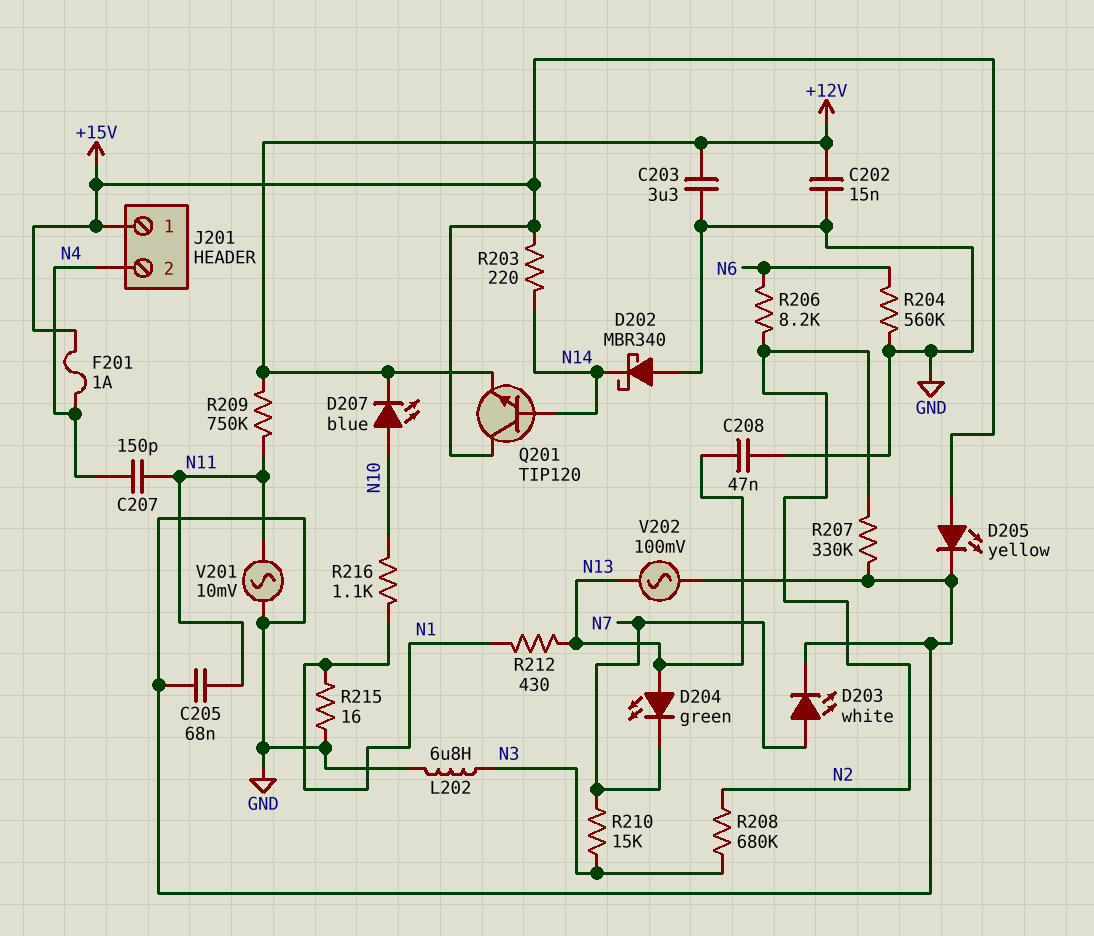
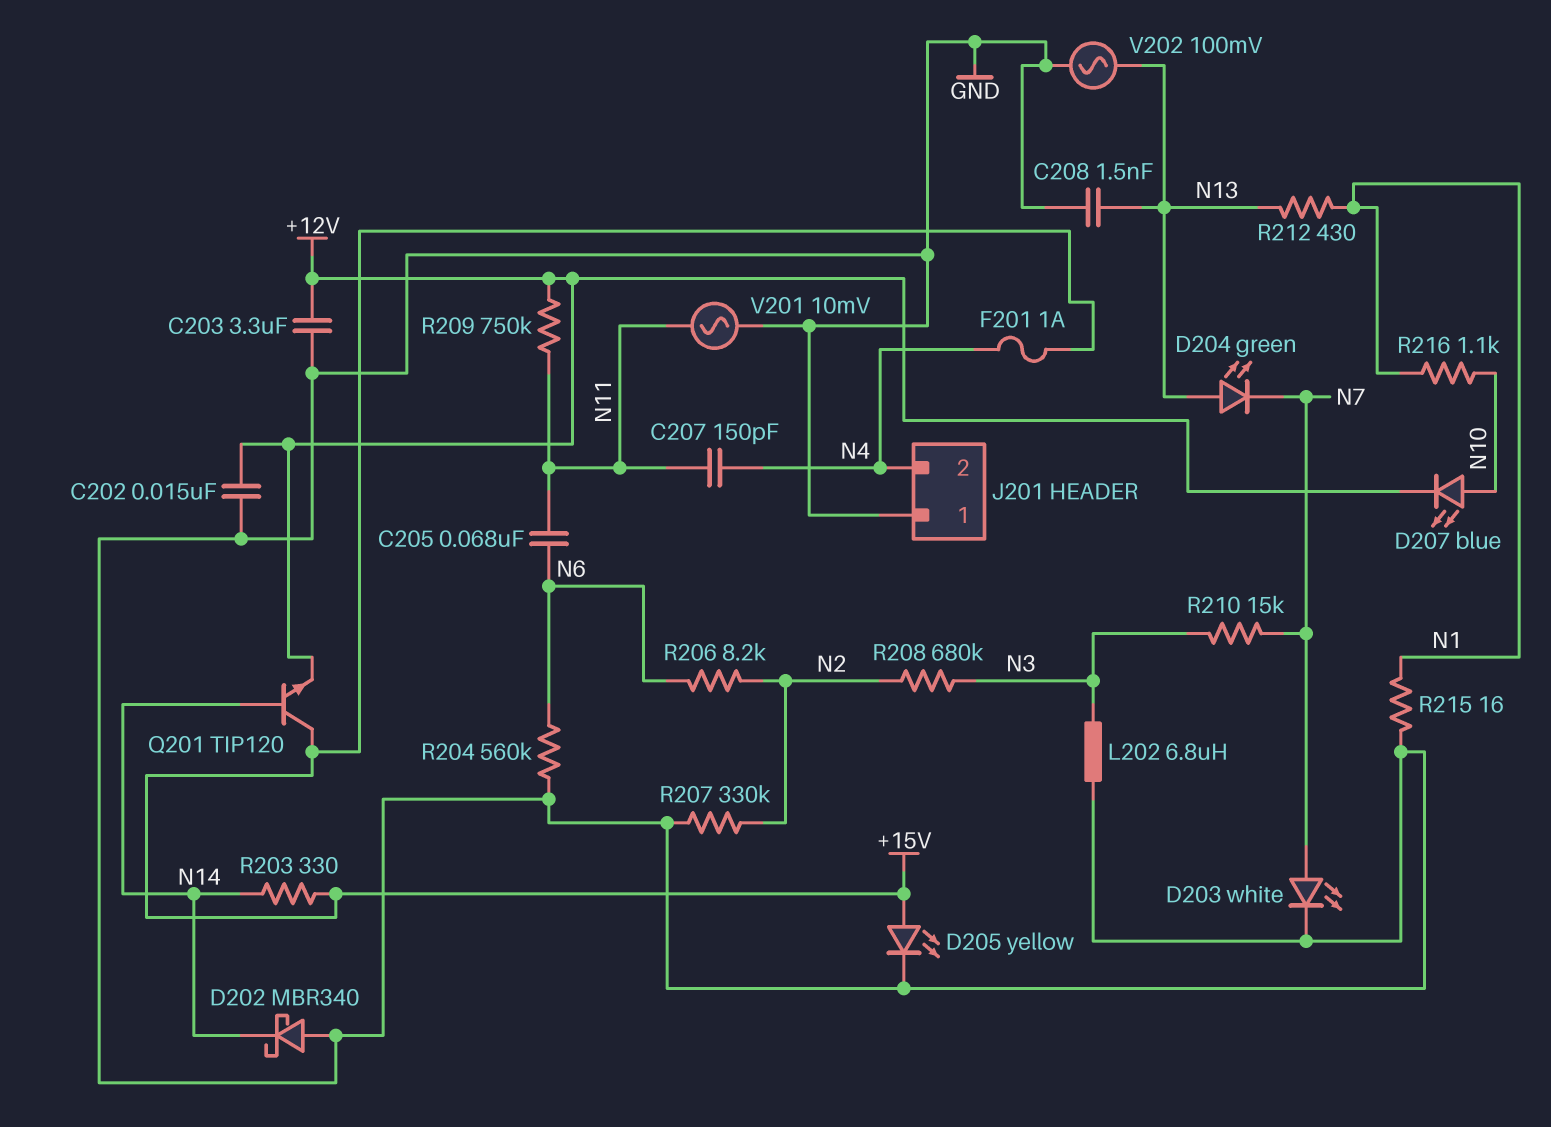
C205: 68nF (GND, N11) -> 68nF (N6, N11)
C208: 47nF (GND, N13) -> 1.5nF (GND, N13)
J201 pin 1: +15V -> GND
R203: 220 (+15V, N14) -> 330 (+15V, N14)

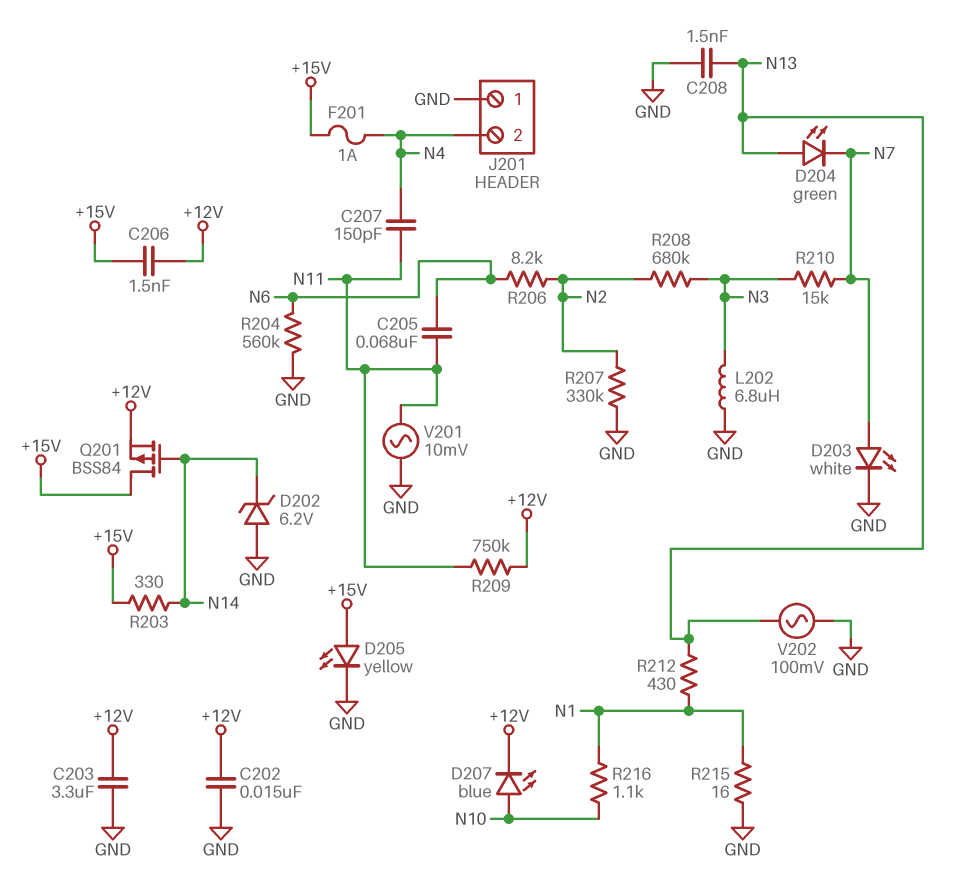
C206: none -> 1.5nF (+12V, +15V)
D202: schottky MBR340 (A GND, K N14) -> zener 6.2V (A GND, K N14)
Q201: NPN TIP120 (B N14, C +15V, E +12V) -> PMOS BSS84 (G N14, D +15V, S +12V)

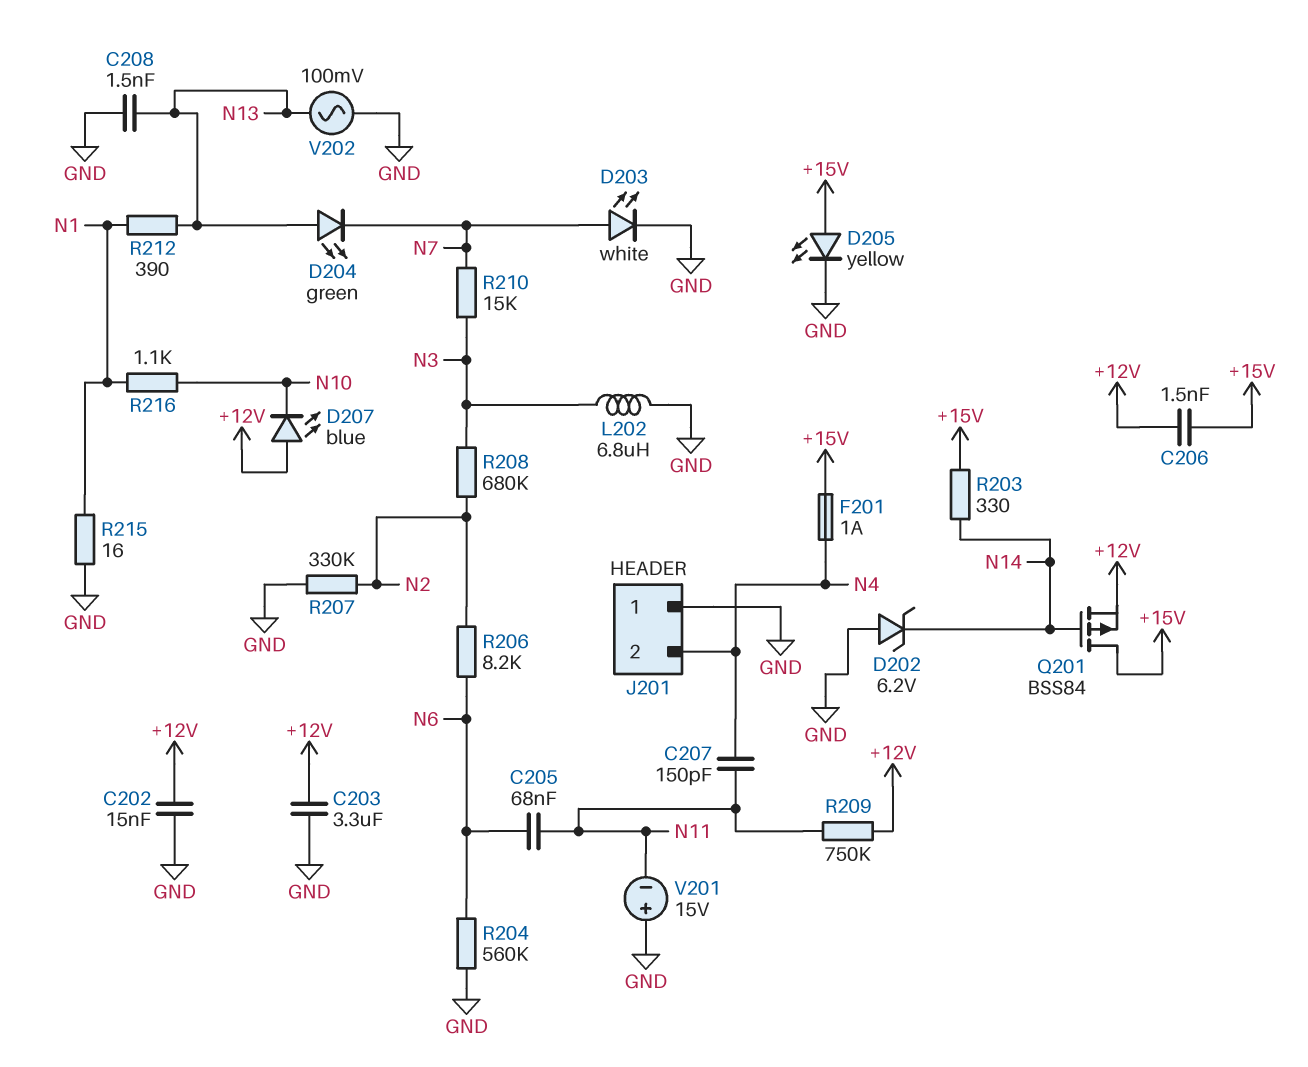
D207: LED blue (A N10, K +12V) -> LED blue (A +12V, K N10)
R212: 430 (N1, N13) -> 390 (N1, N13)
V201: AC 10mV (GND, N11) -> 15V (plus GND, minus N11)

